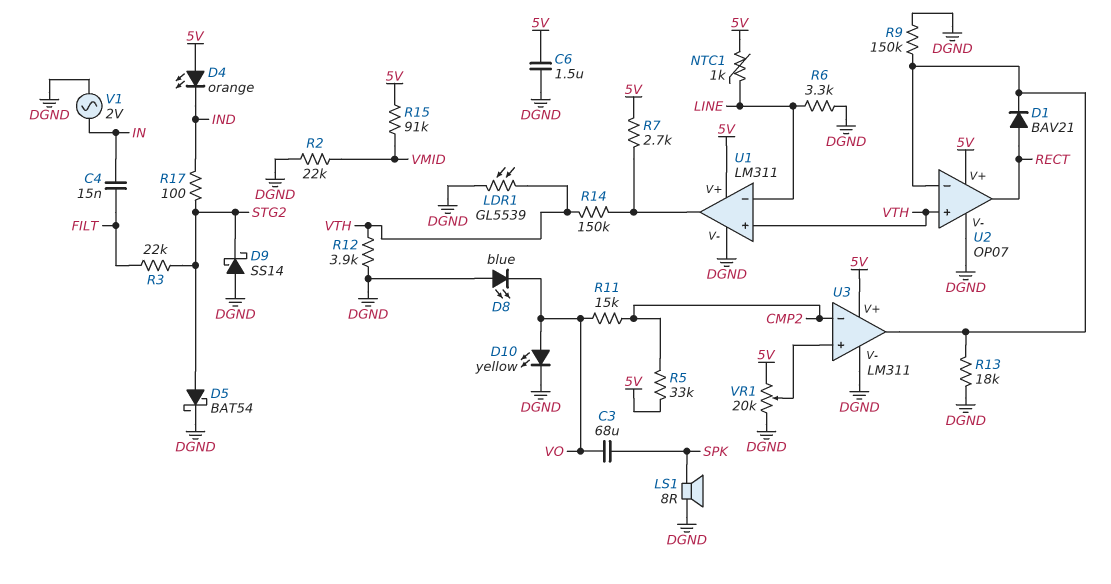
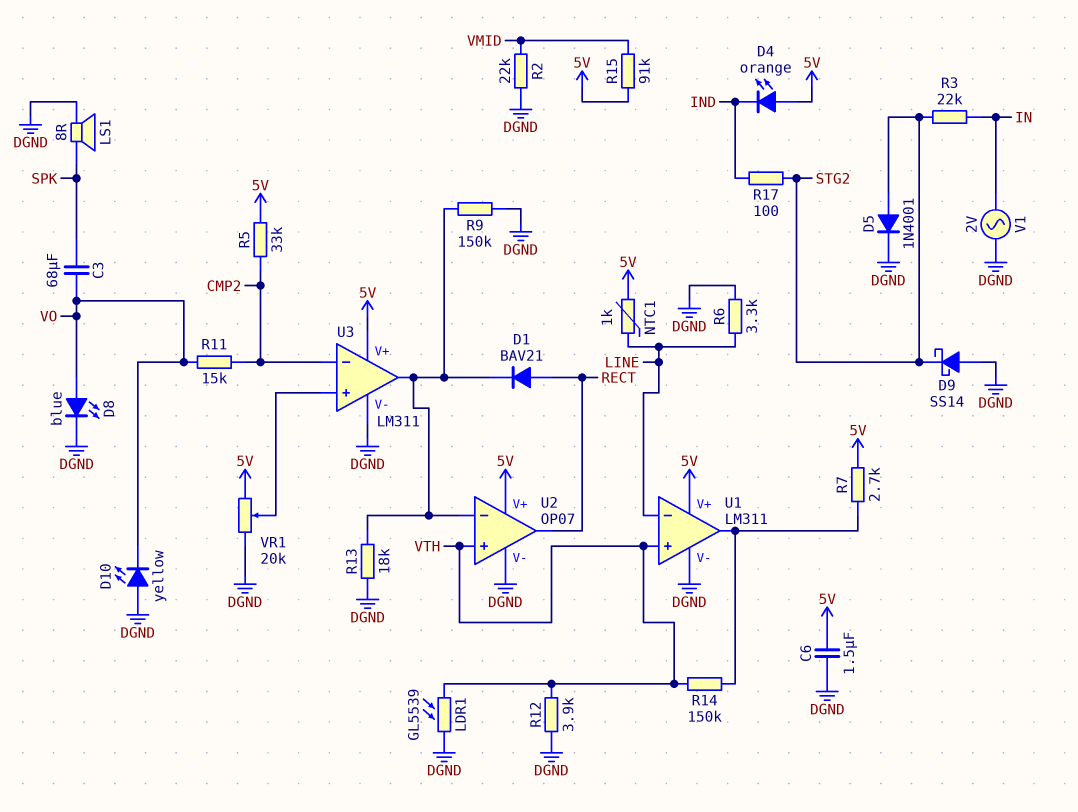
C4: 15nF (FILT, IN) -> none
D5: schottky BAT54 (A STG2, K DGND) -> diode 1N4001 (A STG2, K DGND)
D8: LED blue (A DGND, K VO) -> LED blue (A VO, K DGND)
D10: LED yellow (A VO, K DGND) -> LED yellow (A DGND, K VO)
R3: 22k (FILT, STG2) -> 22k (IN, STG2)

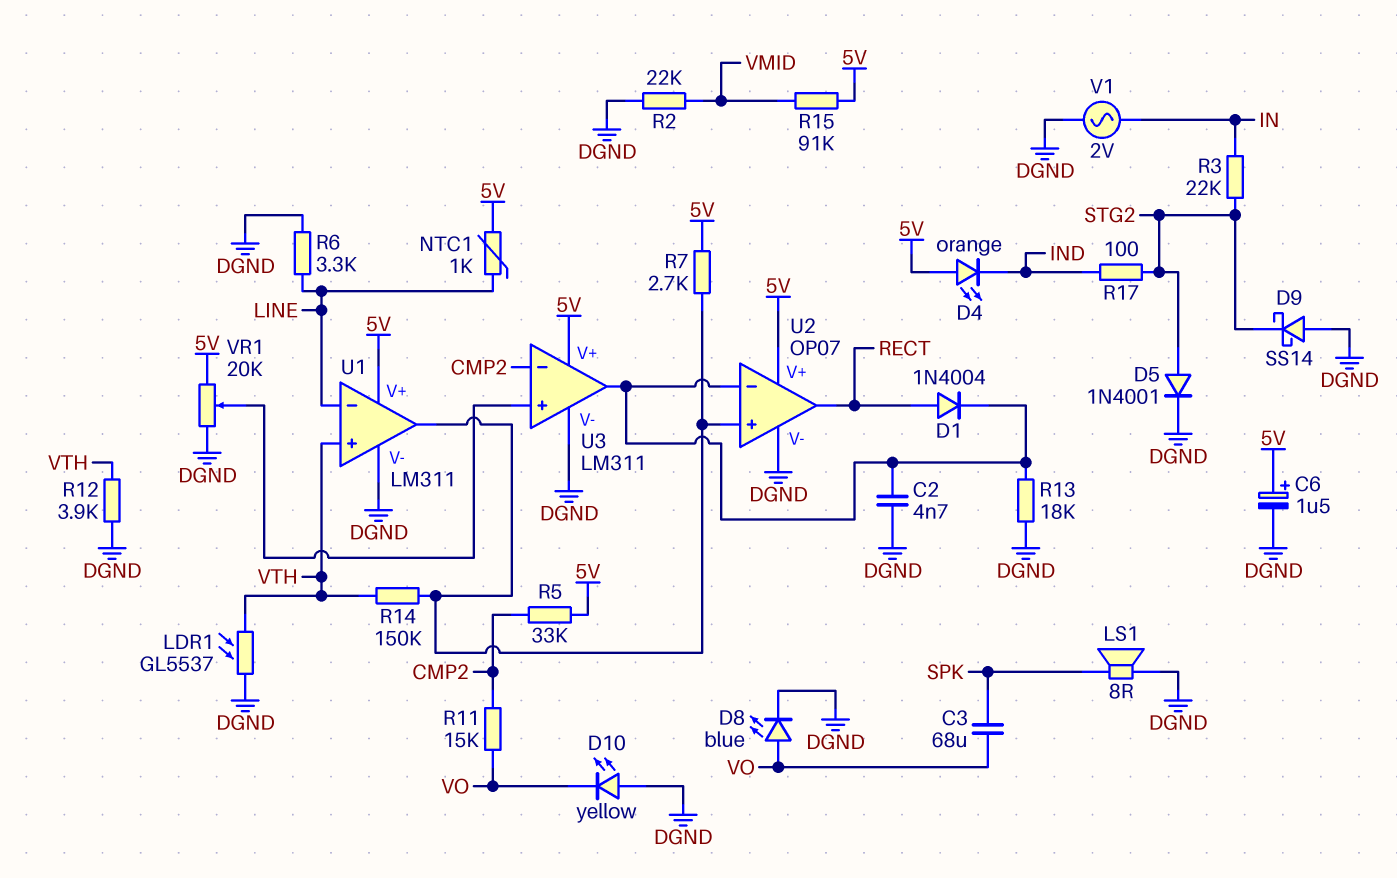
C2: none -> 4.7nF (DGND, U2/in-)
C6: 1.5uF (5V, DGND) -> 1.5uF (plus 5V, minus DGND)
D1: diode BAV21 (A RECT, K U2/in-) -> diode 1N4004 (A RECT, K U2/in-)
LDR1: GL5539 (DGND, VTH) -> GL5537 (DGND, VTH)
R9: 150k (DGND, U2/in-) -> none
U2 pin in+: VTH -> U1/out

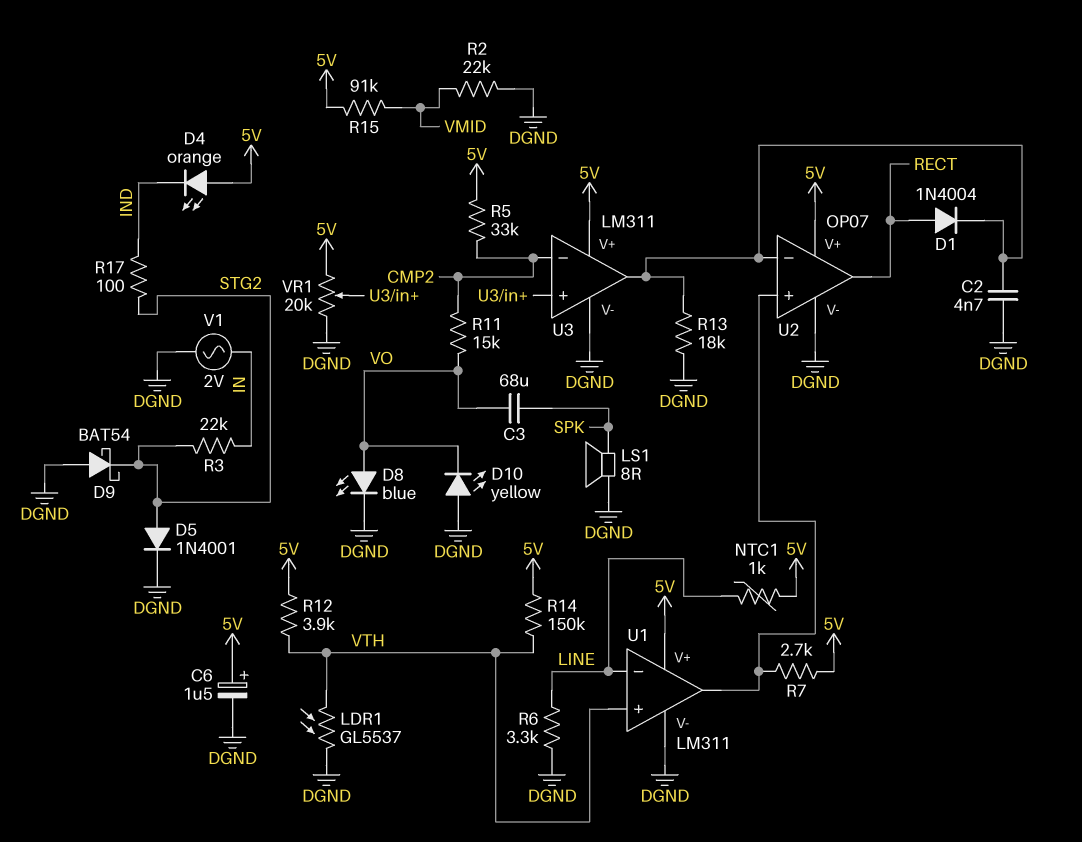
D9: schottky SS14 (A DGND, K STG2) -> schottky BAT54 (A DGND, K STG2)
R12: 3.9k (DGND, VTH) -> 3.9k (5V, VTH)
R14: 150k (U1/out, VTH) -> 150k (5V, VTH)

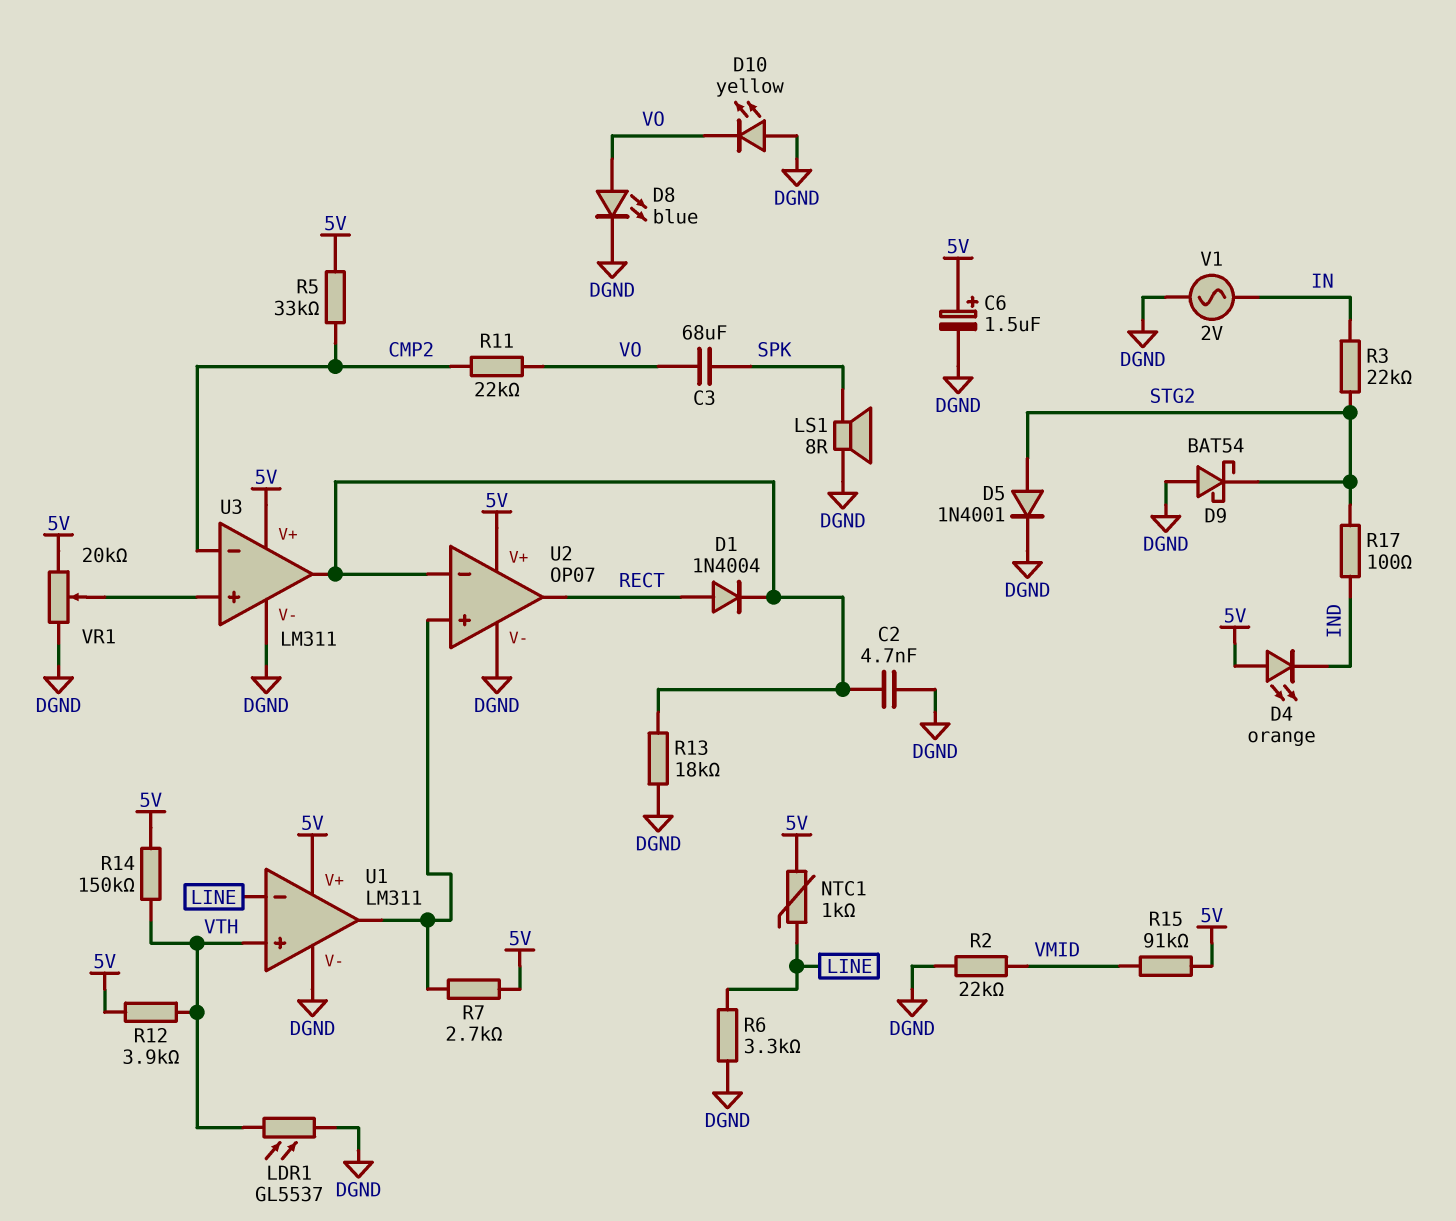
R11: 15k (CMP2, VO) -> 22k (CMP2, VO)

